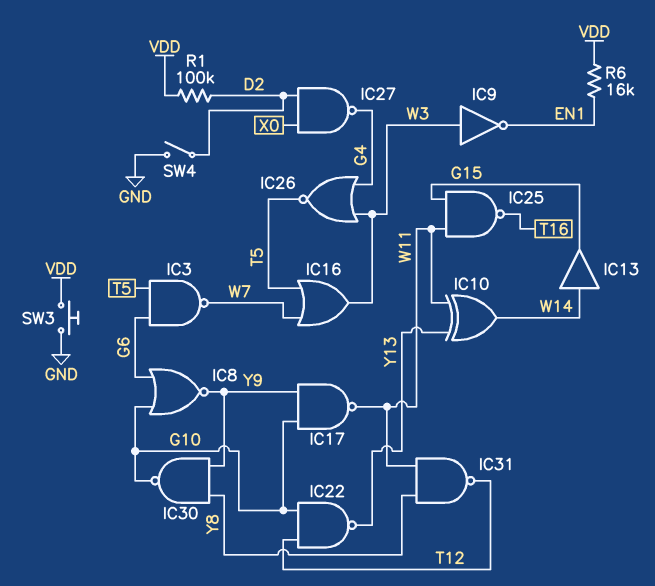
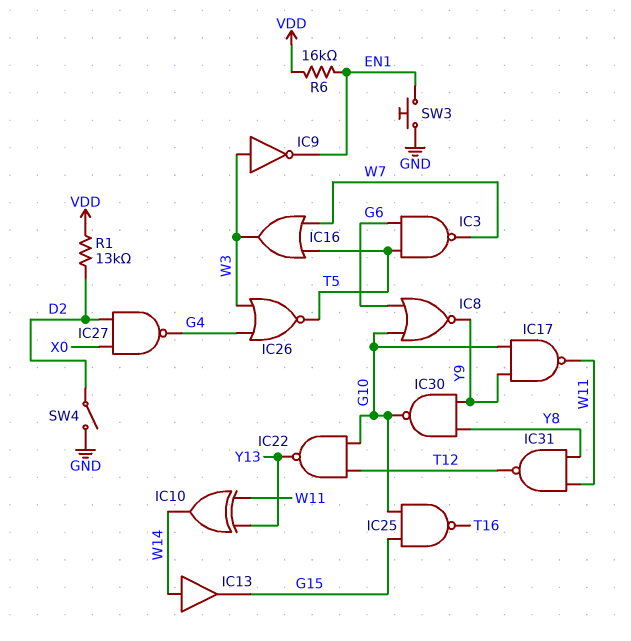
IC25: NAND (in G15, in W11, out T16) -> NAND (in G10, in G15, out T16)
R1: 100k (D2, VDD) -> 13k (D2, VDD)
SW3: button (GND, VDD) -> button (EN1, GND)

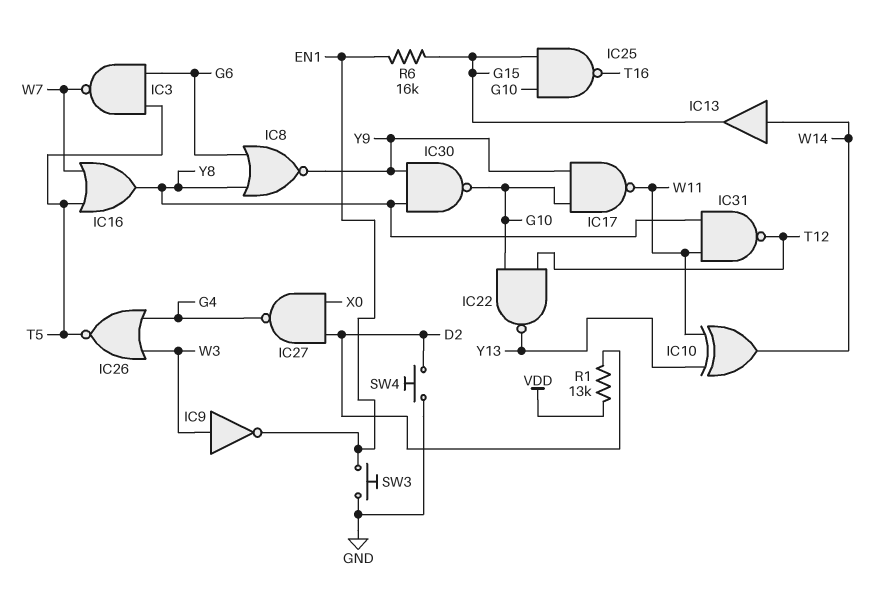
IC8: NOR (in G6, in G10, out Y9) -> NOR (in G6, in Y8, out Y9)
IC16: OR (in T5, in W7, out W3) -> OR (in T5, in W7, out Y8)
R6: 16k (EN1, VDD) -> 16k (EN1, G15)
SW4: switch (D2, GND) -> button (D2, GND)

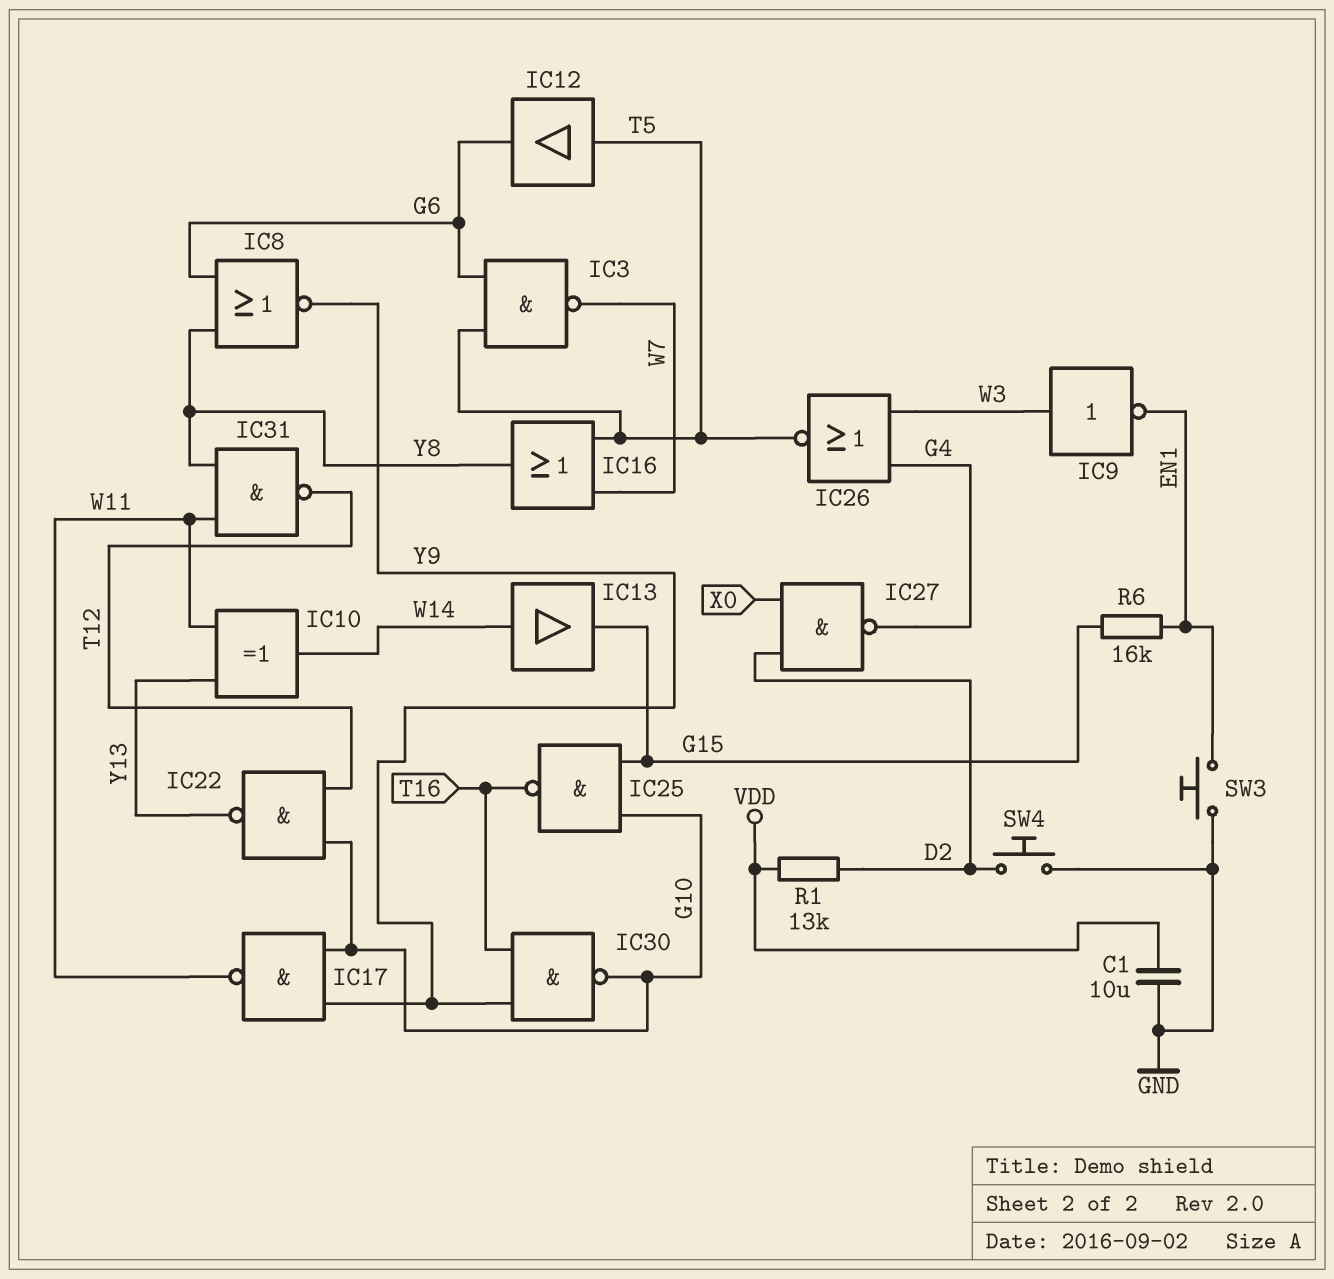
C1: none -> 10uF (GND, VDD)
IC12: none -> buffer (in T5, out G6)
IC30: NAND (in Y8, in Y9, out G10) -> NAND (in T16, in Y9, out G10)

